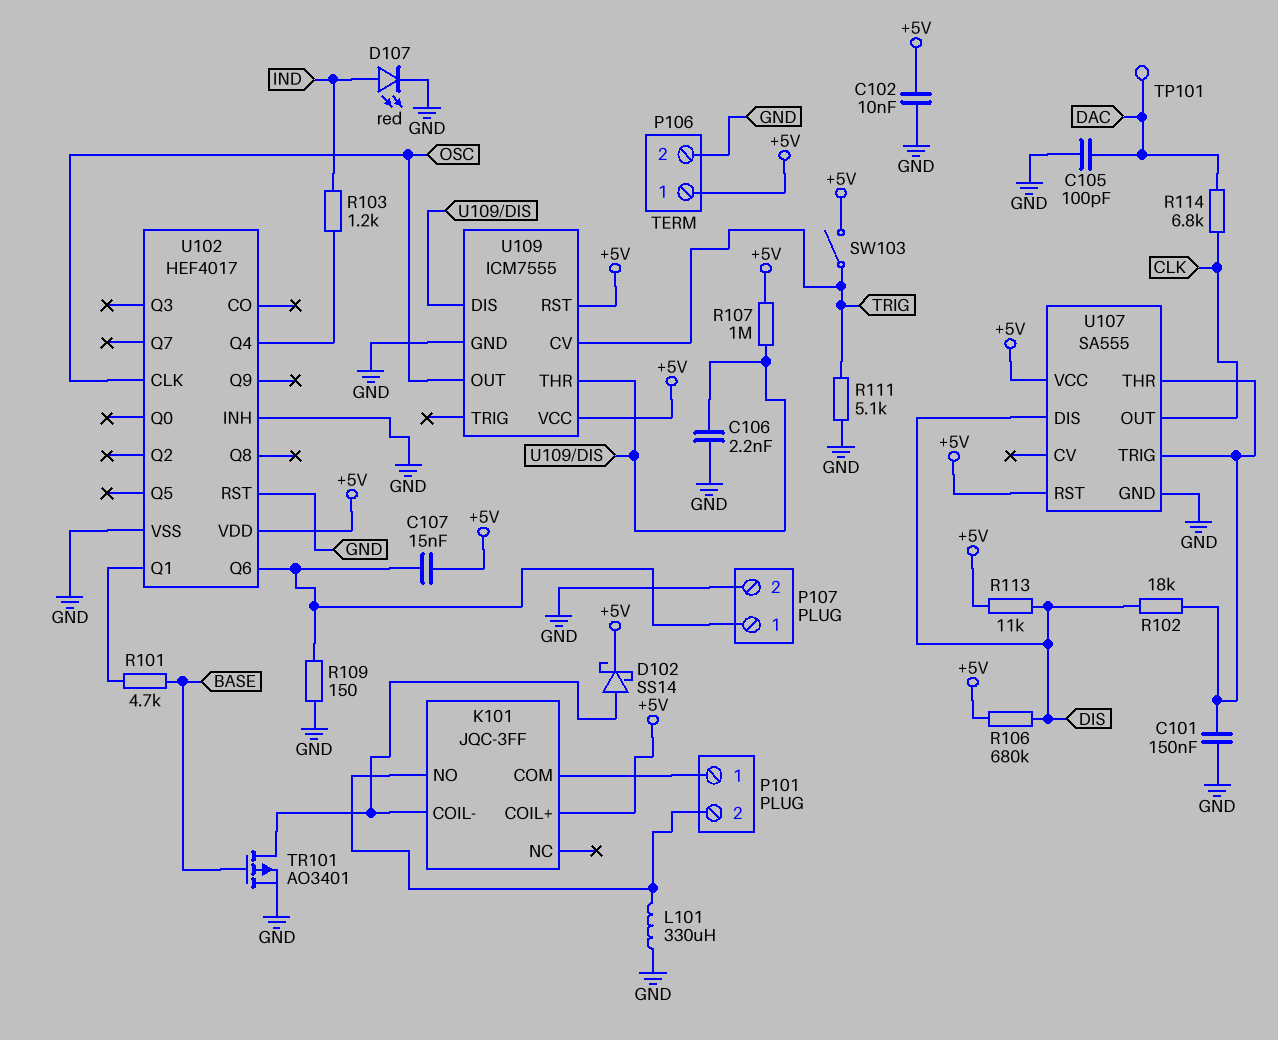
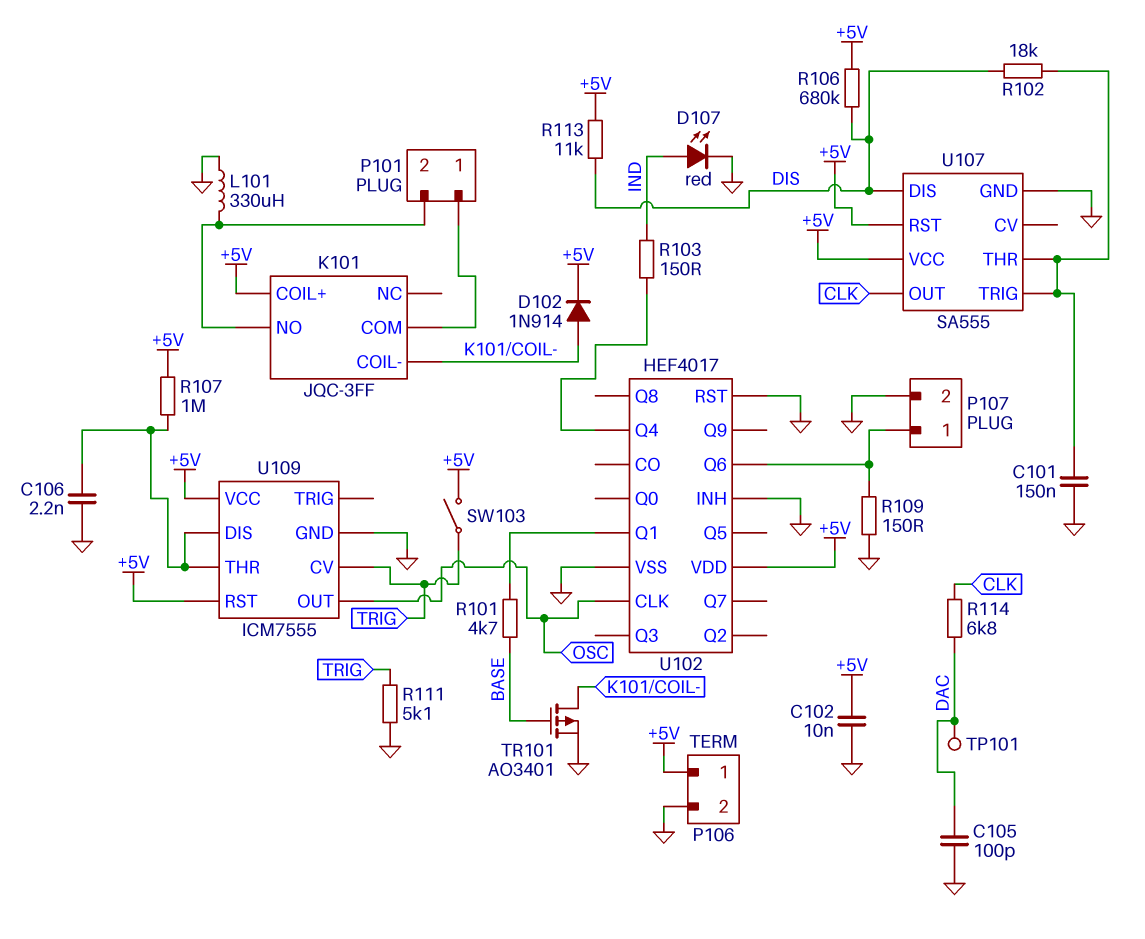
C107: 15nF (+5V, P107/1) -> none
D102: schottky SS14 (A K101/COIL-, K +5V) -> diode 1N914 (A K101/COIL-, K +5V)
R103: 1.2k (IND, U102/Q4) -> 150 (IND, U102/Q4)

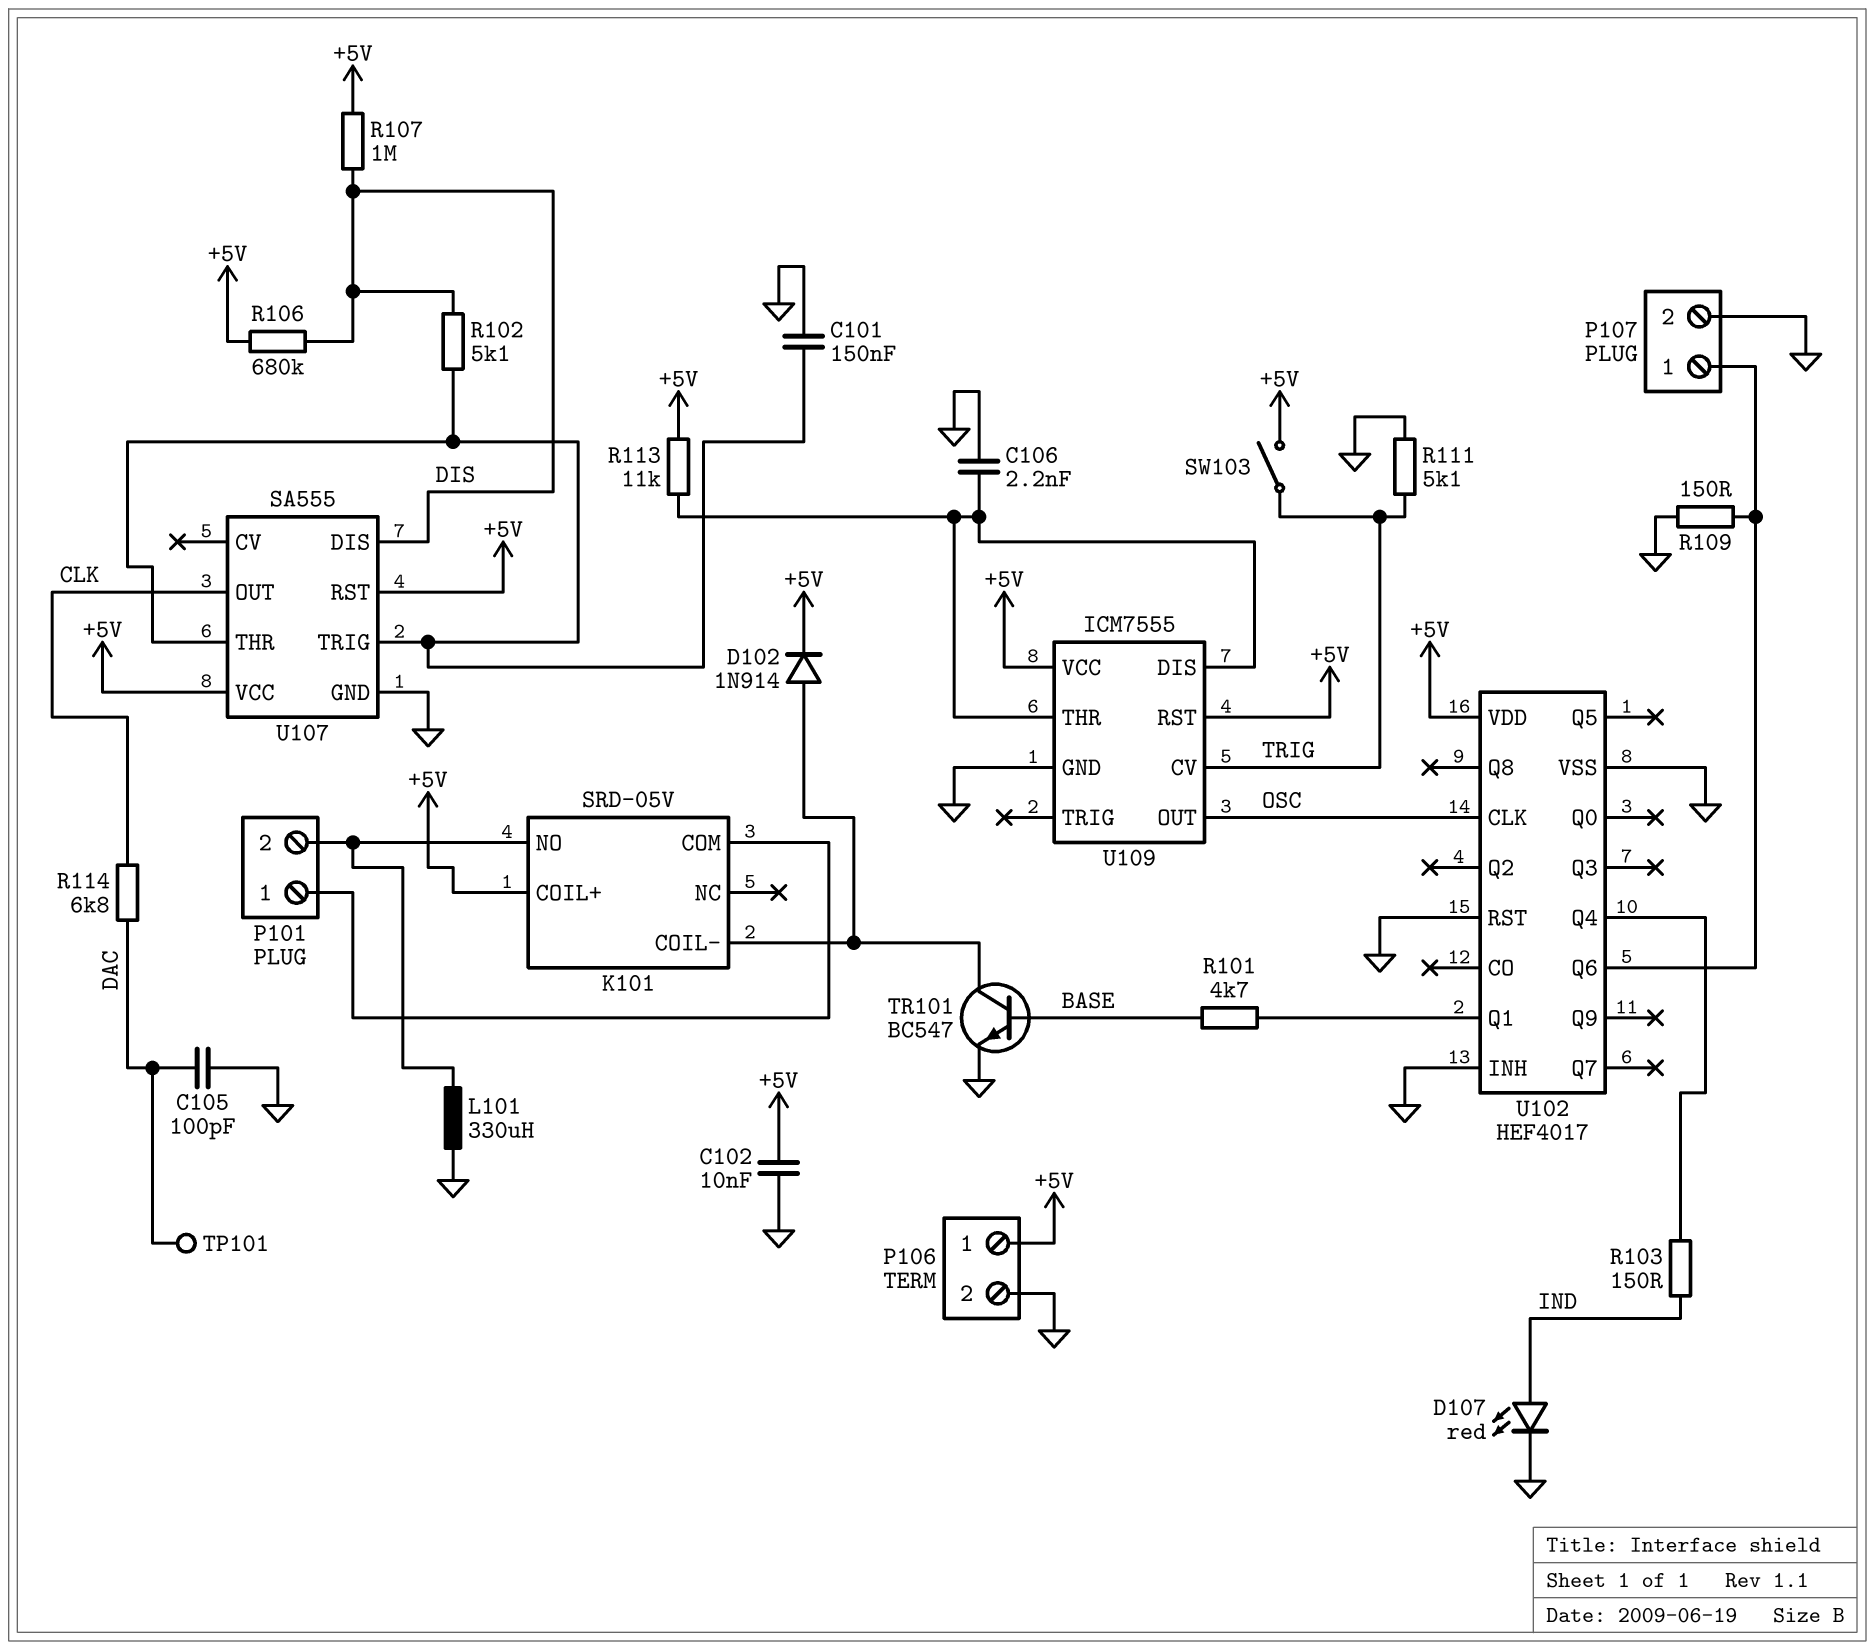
K101: JQC-3FF -> SRD-05V
R102: 18k (DIS, U107/THR) -> 5.1k (DIS, U107/THR)
R107: 1M (+5V, U109/DIS) -> 1M (+5V, DIS)
R113: 11k (+5V, DIS) -> 11k (+5V, U109/DIS)
TR101: PMOS AO3401 (G BASE, D K101/COIL-, S GND) -> NPN BC547 (B BASE, C K101/COIL-, E GND)

